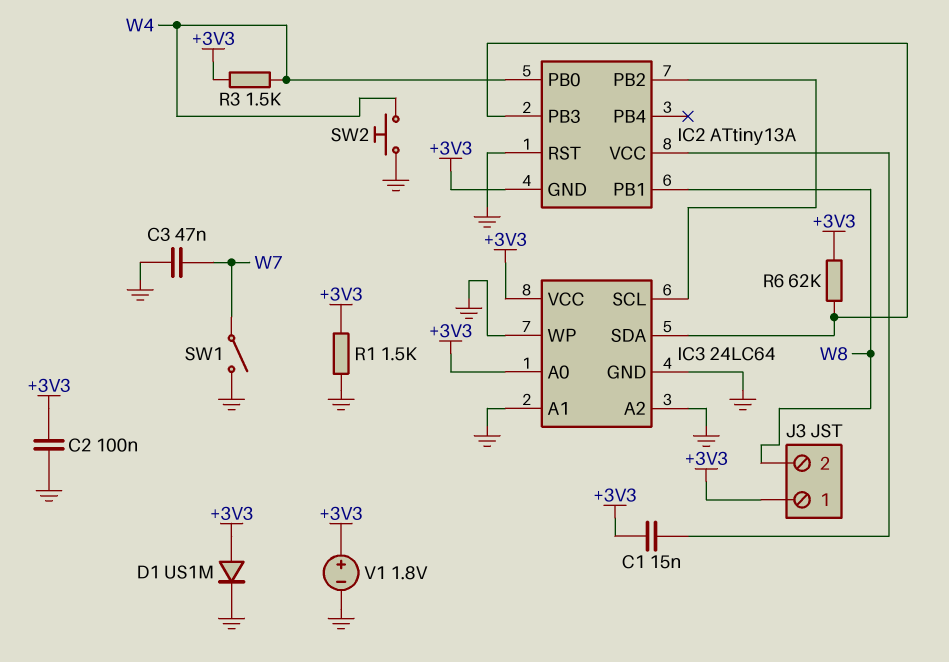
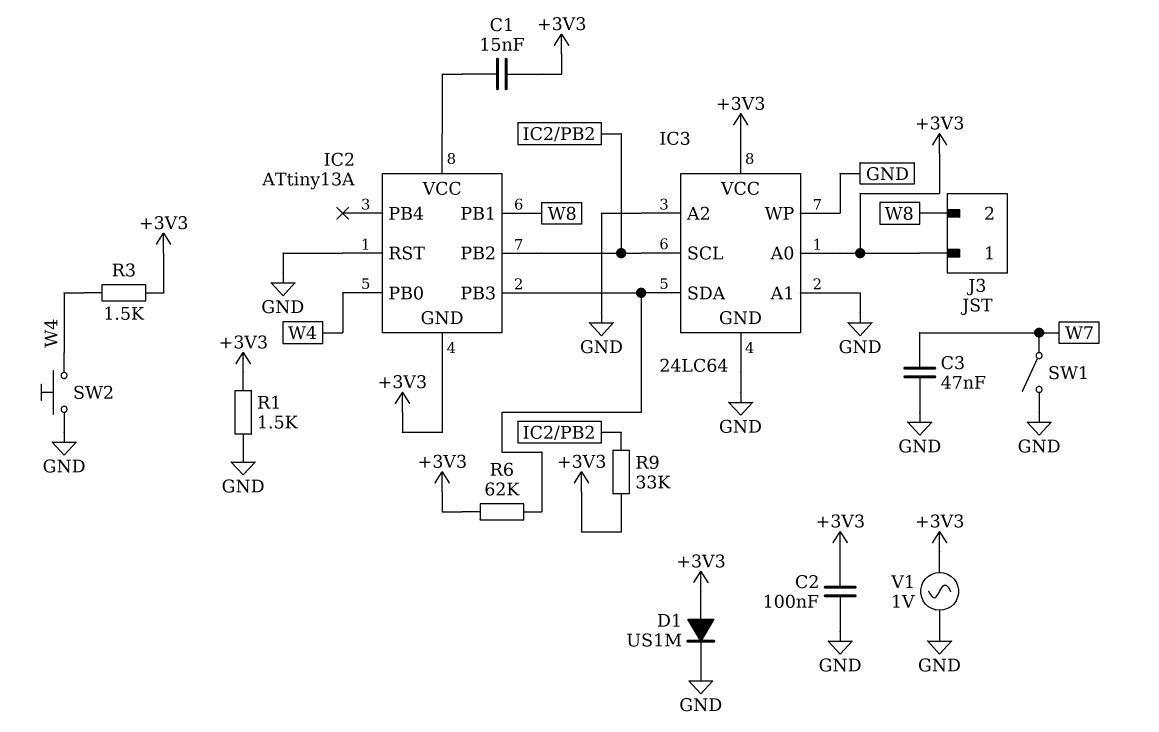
R9: none -> 33k (+3V3, IC2/PB2)
V1: 1.8V (plus +3V3, minus GND) -> AC 1V (+3V3, GND)

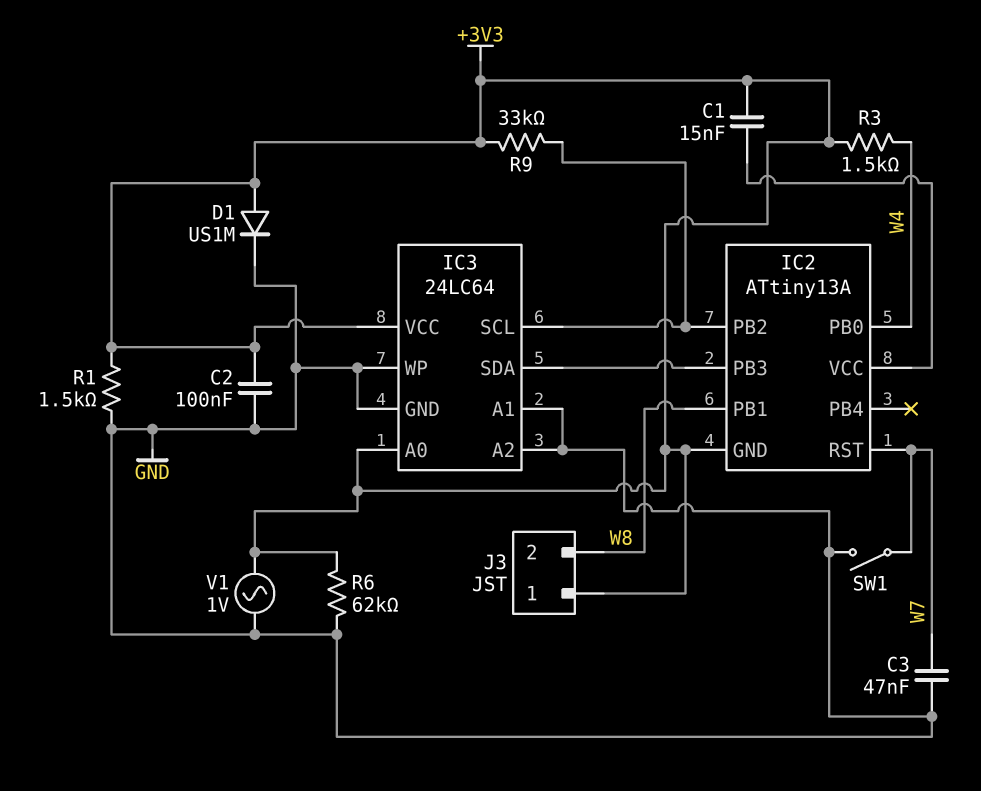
IC2 pin RST: GND -> W7
R6: 62k (+3V3, IC2/PB3) -> 62k (+3V3, GND)
SW2: button (GND, W4) -> none

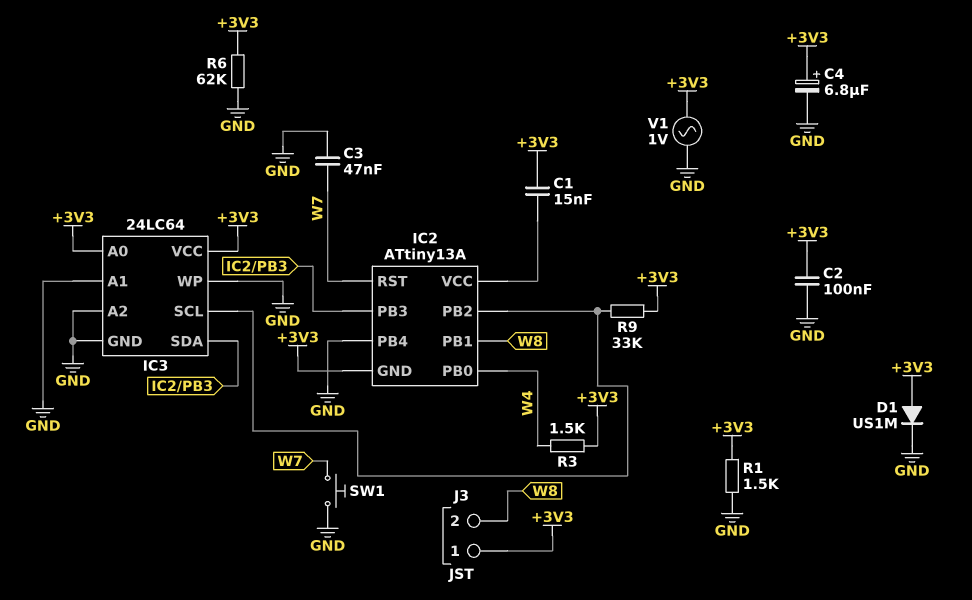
C4: none -> 6.8uF (plus +3V3, minus GND)
IC2 pin PB4: none -> GND
SW1: switch (GND, W7) -> button (GND, W7)

